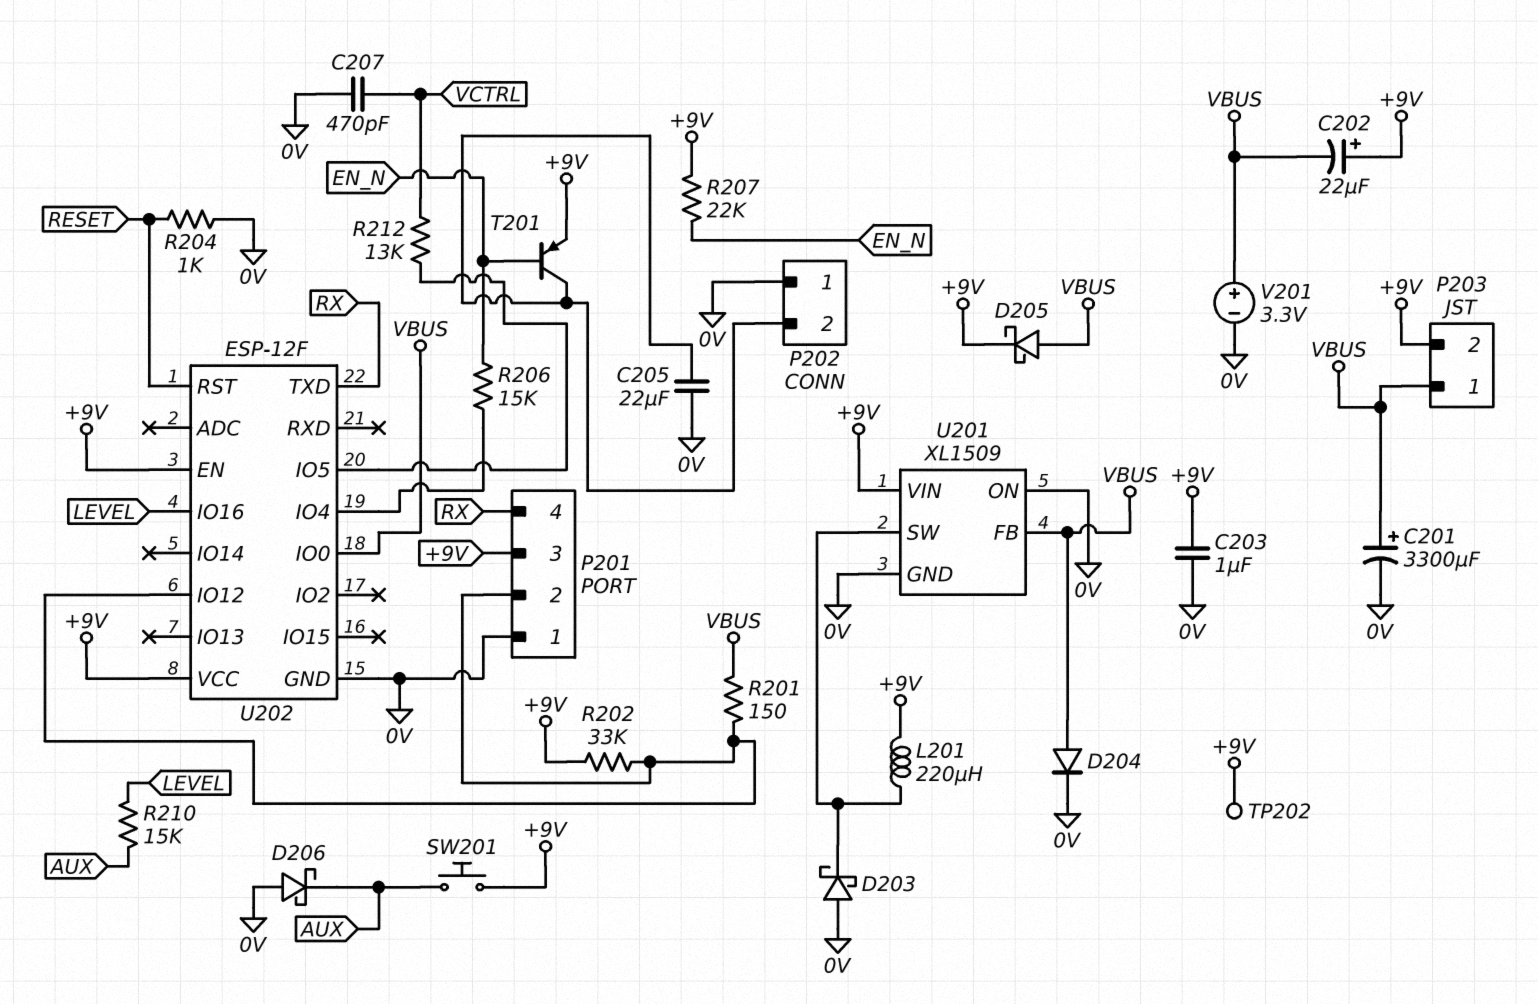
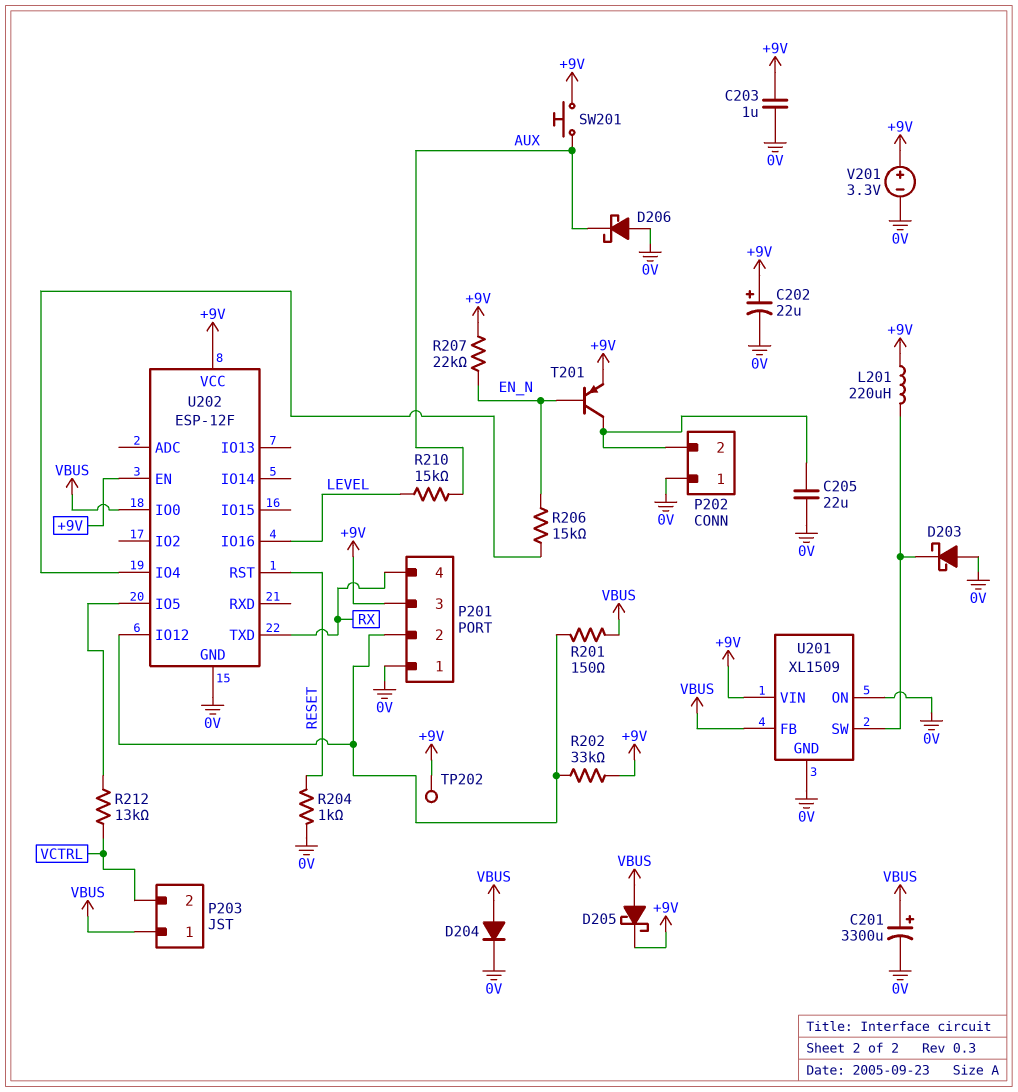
C202: 22uF (plus +9V, minus VBUS) -> 22uF (plus +9V, minus 0V)
C207: 470pF (0V, VCTRL) -> none
P203 pin 2: +9V -> VCTRL
V201: 3.3V (plus VBUS, minus 0V) -> 3.3V (plus +9V, minus 0V)

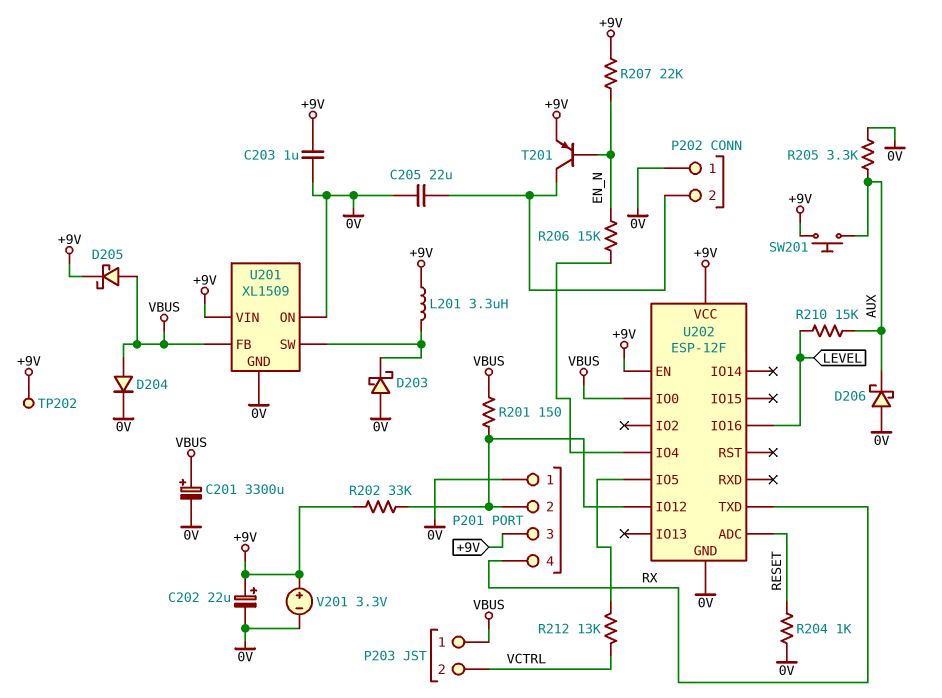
L201: 220uH (+9V, U201/SW) -> 3.3uH (+9V, U201/SW)
R205: none -> 3.3k (0V, AUX)
U202 pin ADC: none -> RESET
U202 pin RST: RESET -> none

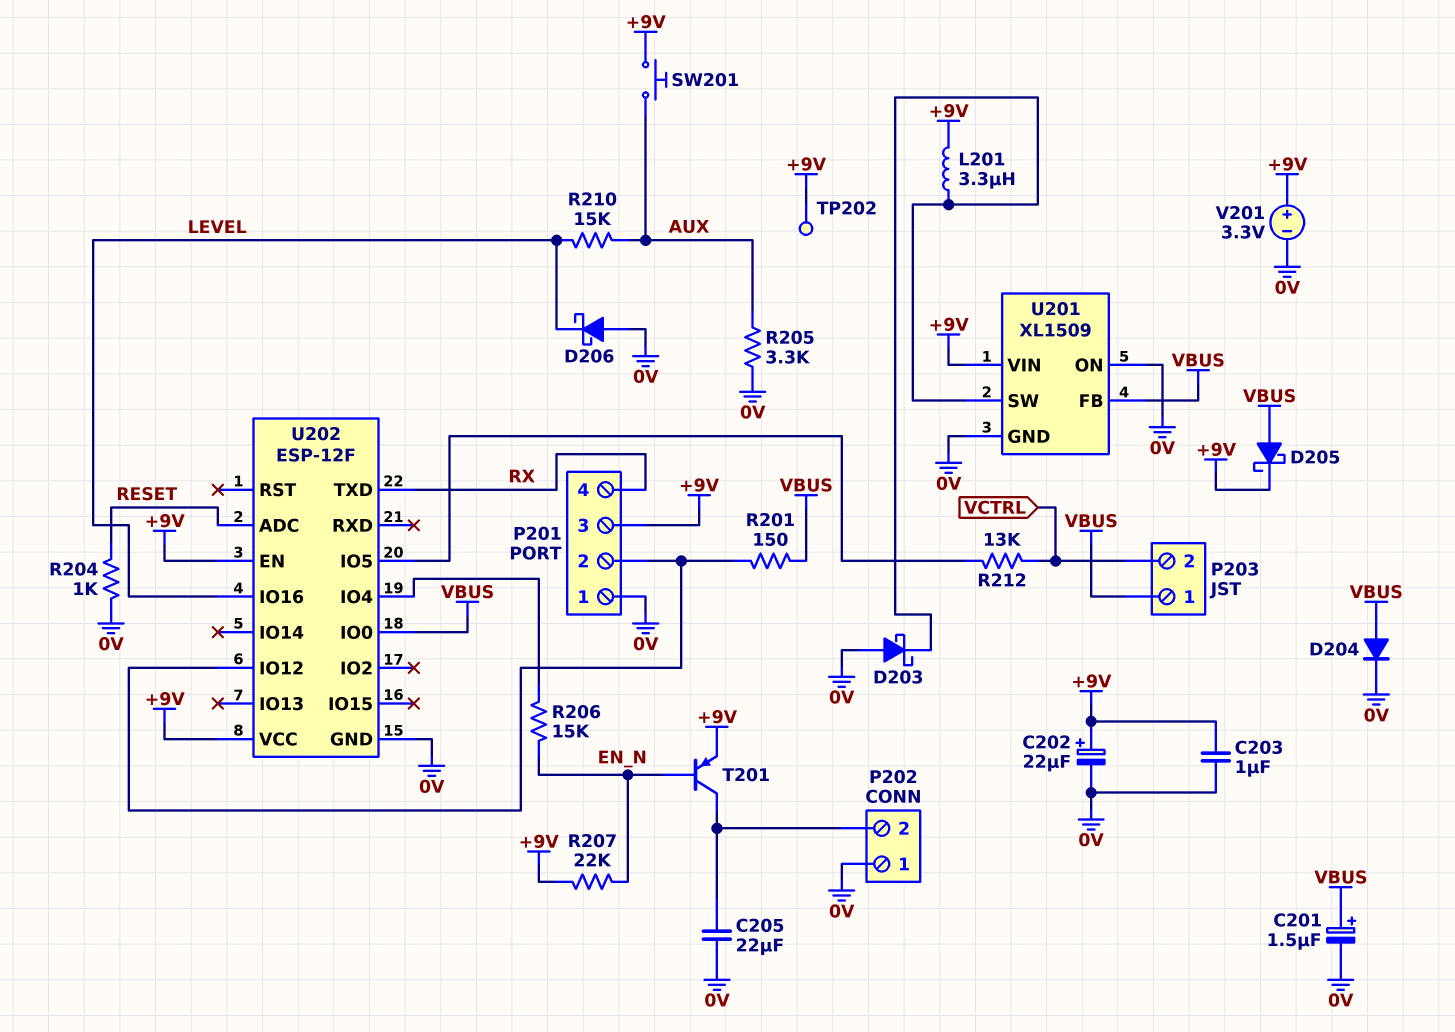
C201: 3300uF (plus VBUS, minus 0V) -> 1.5uF (plus VBUS, minus 0V)
D206: schottky (A 0V, K AUX) -> schottky (A 0V, K LEVEL)
R202: 33k (+9V, P201/2) -> none

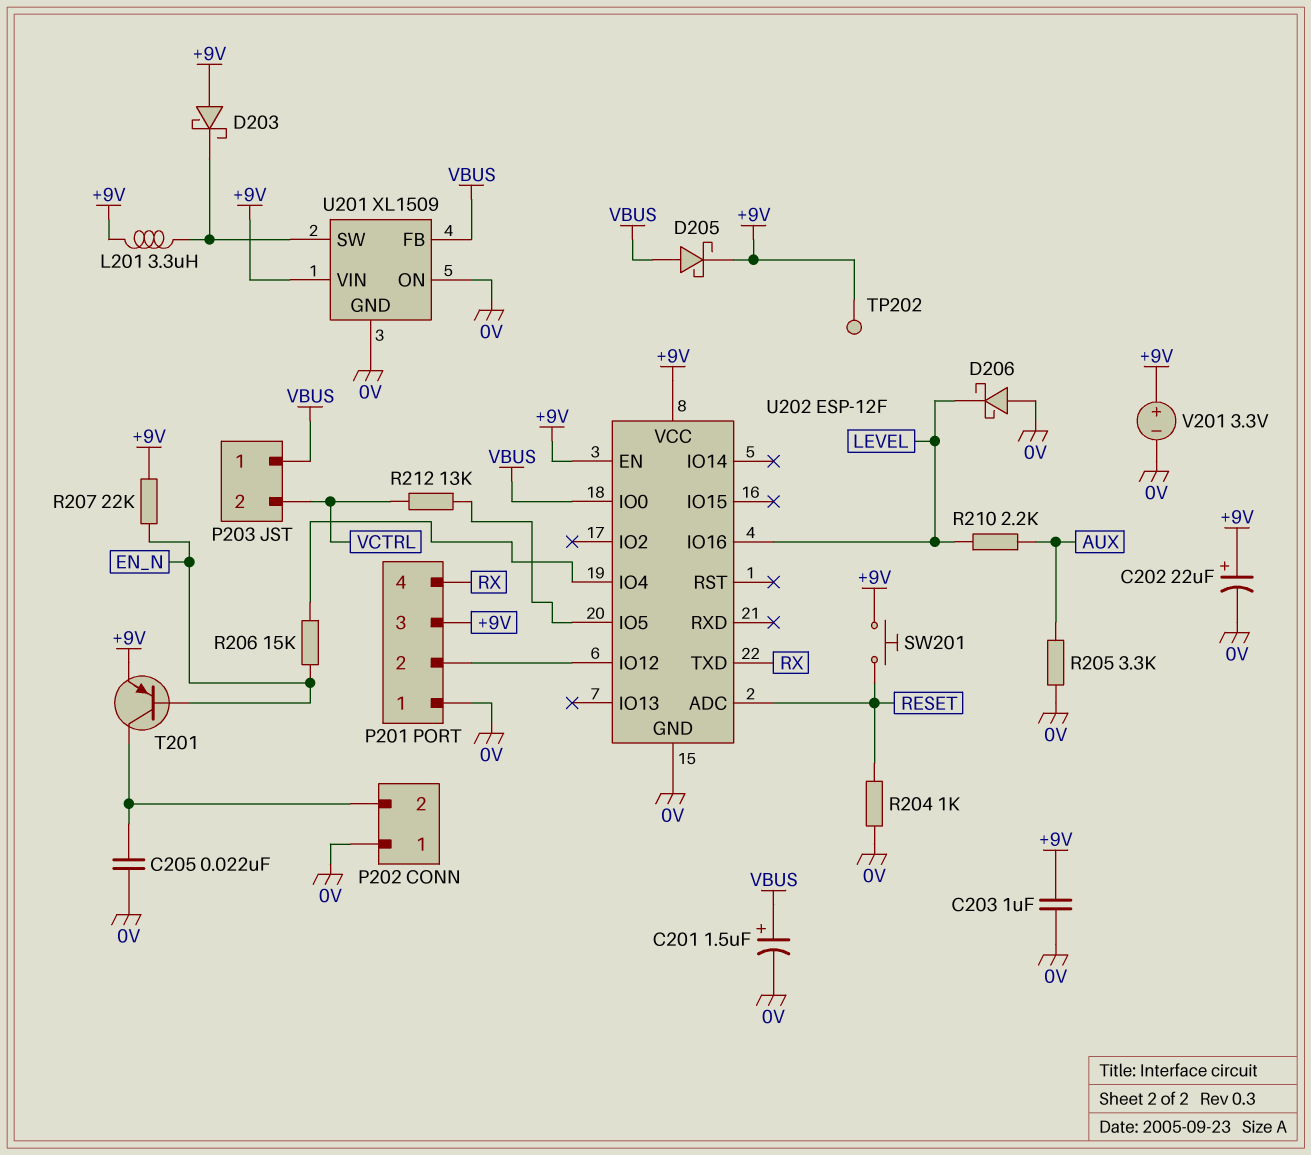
C205: 22uF (0V, P202/2) -> 22nF (0V, P202/2)
D203: schottky (A 0V, K U201/SW) -> schottky (A +9V, K U201/SW)
D204: diode (A VBUS, K 0V) -> none
R201: 150 (P201/2, VBUS) -> none
R210: 15k (AUX, LEVEL) -> 2.2k (AUX, LEVEL)
SW201: button (+9V, AUX) -> button (+9V, RESET)

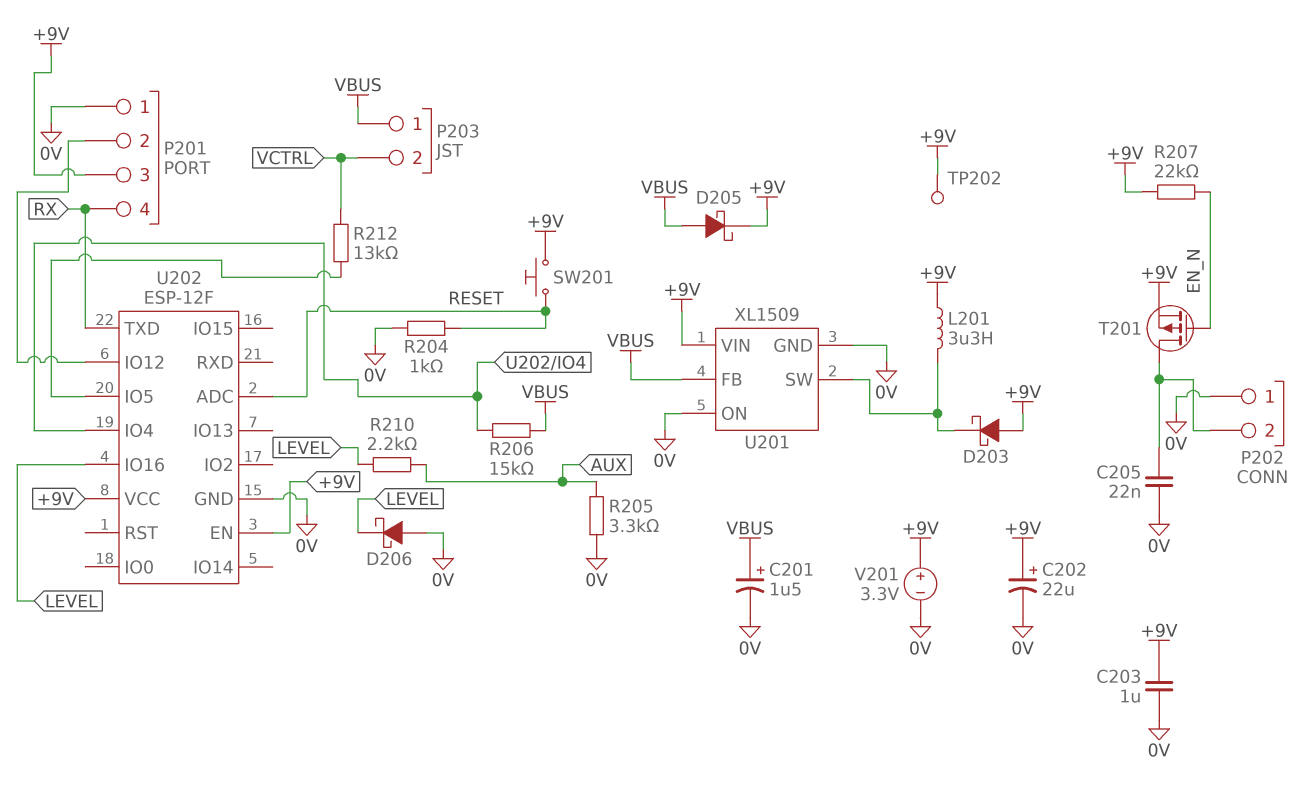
R206: 15k (EN_N, U202/IO4) -> 15k (U202/IO4, VBUS)
T201: PNP (B EN_N, C P202/2, E +9V) -> PMOS (G EN_N, D P202/2, S +9V)
U202 pin IO0: VBUS -> none

